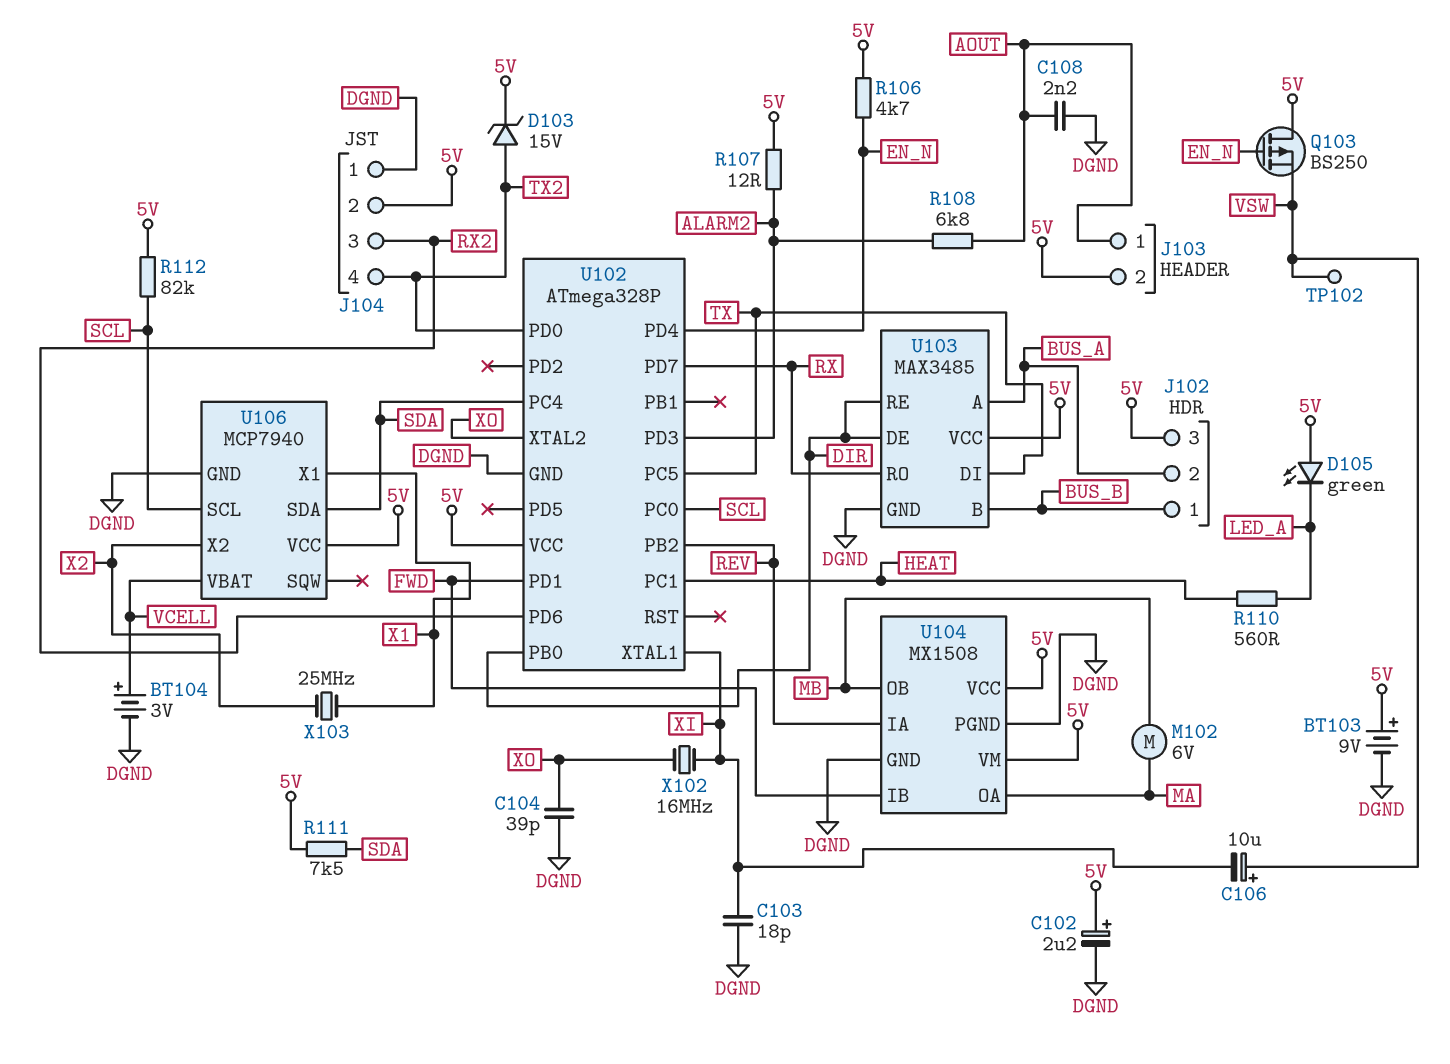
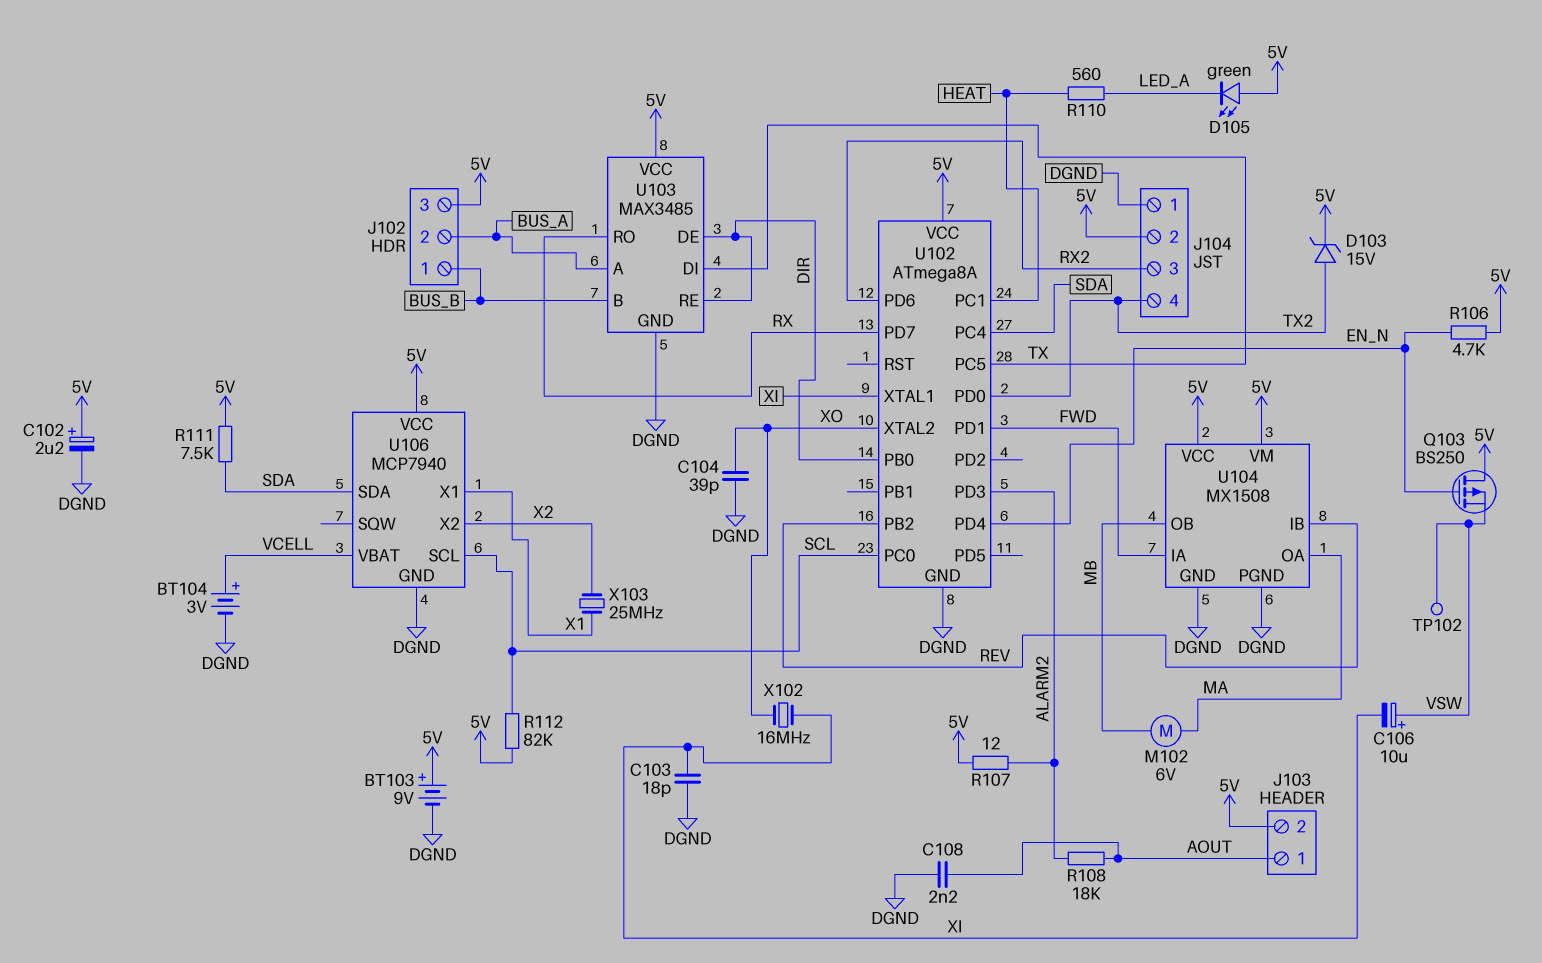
R108: 6.8k (ALARM2, AOUT) -> 18k (ALARM2, AOUT)
U102: ATmega328P -> ATmega8A
U104 pin IA: REV -> FWD
U104 pin IB: FWD -> REV

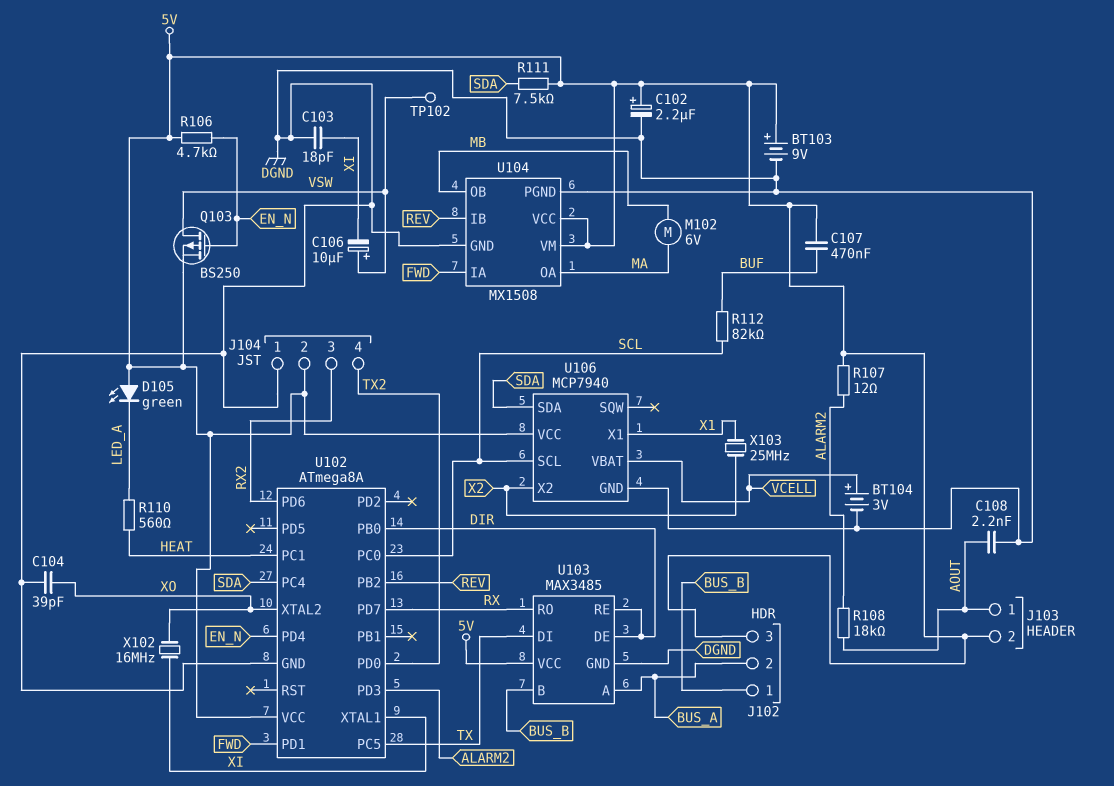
C107: none -> 470nF (5V, BUF)
D103: zener 15V (A TX2, K 5V) -> none
Q103: PMOS BS250 (G EN_N, D 5V, S VSW) -> PMOS BS250 (G EN_N, D VSW, S 5V)
R112: 82k (5V, SCL) -> 82k (BUF, SCL)

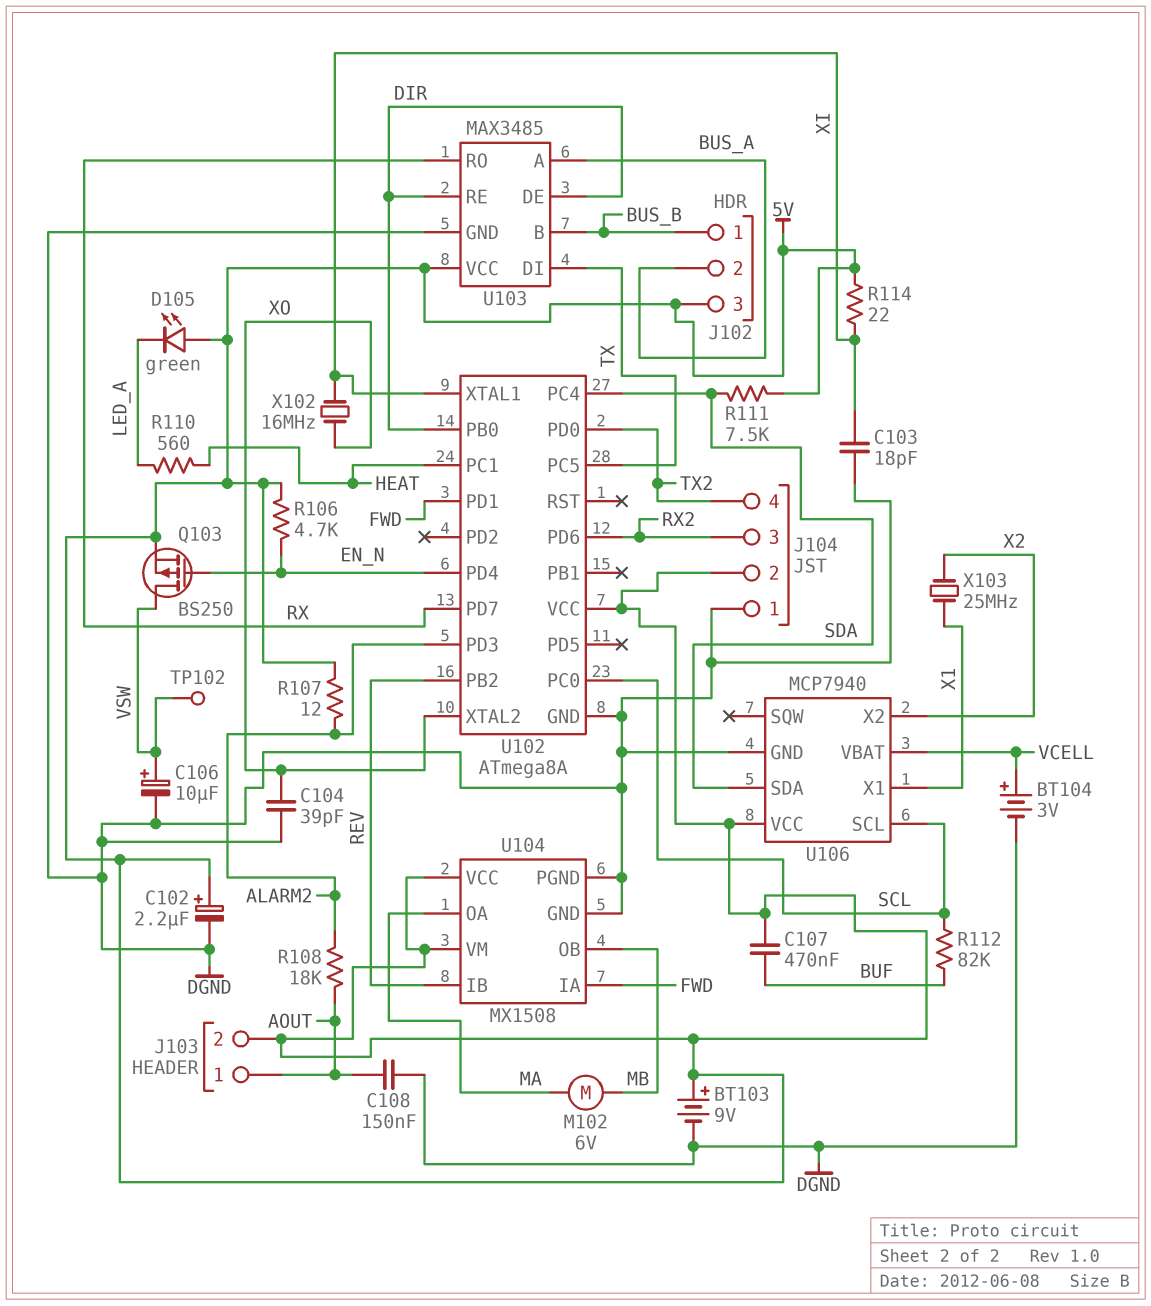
C106: 10uF (plus VSW, minus XI) -> 10uF (plus VSW, minus DGND)
C108: 2.2nF (AOUT, DGND) -> 150nF (AOUT, DGND)
R114: none -> 22 (5V, XI)

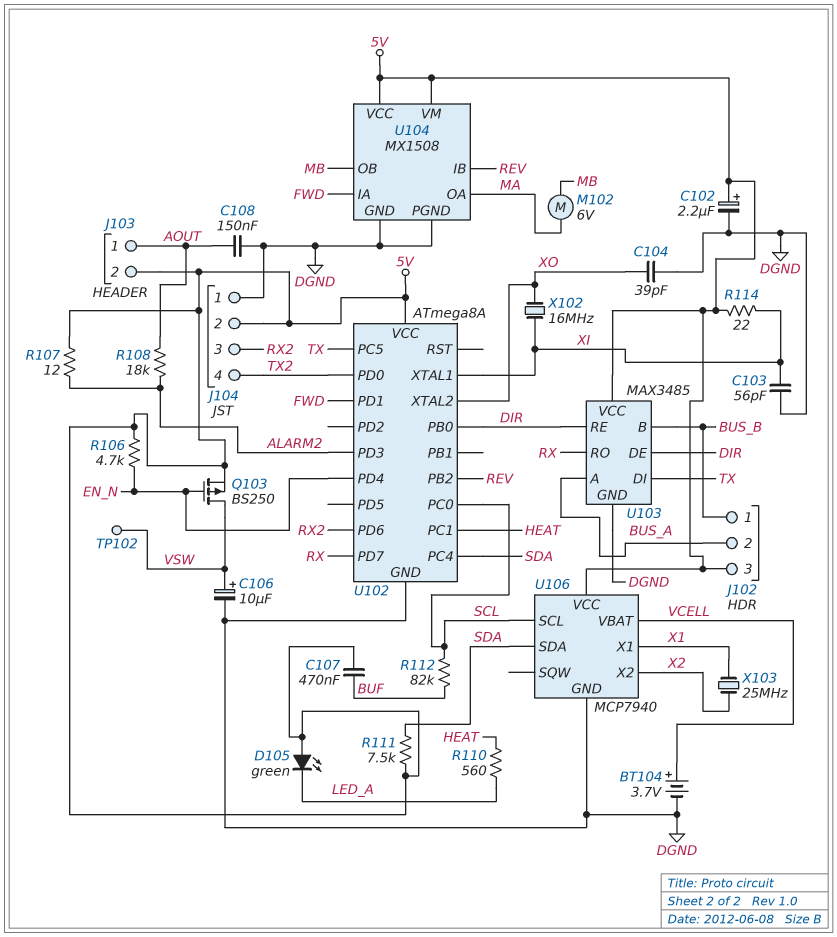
BT103: 9V (plus 5V, minus DGND) -> none
BT104: 3V (plus VCELL, minus DGND) -> 3.7V (plus VCELL, minus DGND)
C103: 18pF (DGND, XI) -> 56pF (DGND, XI)

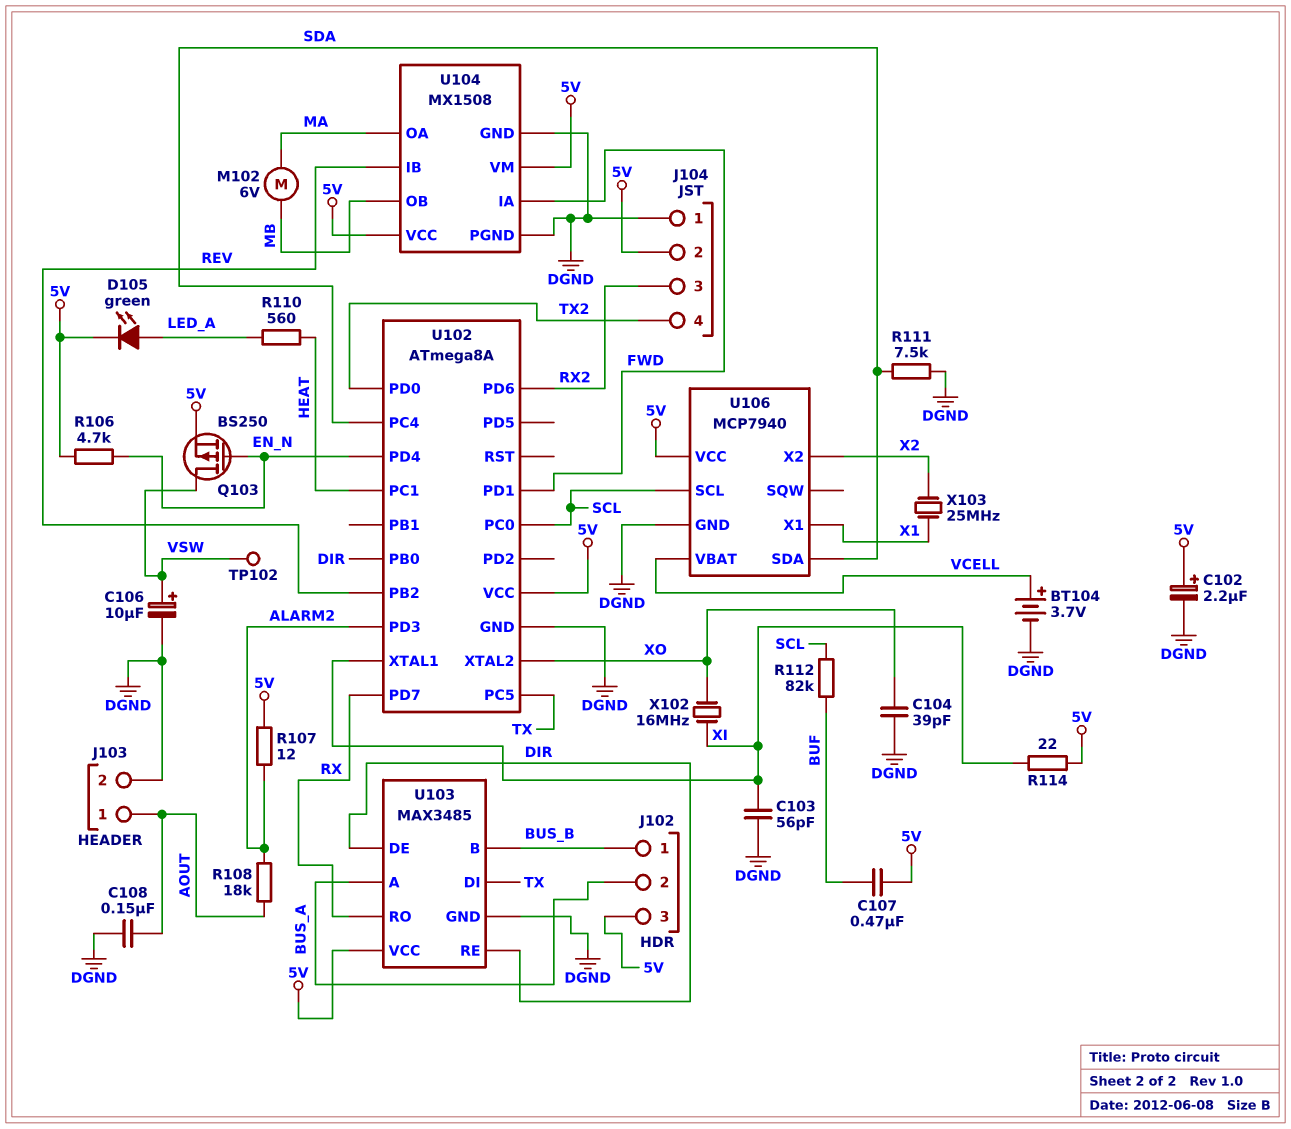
D105: LED green (A 5V, K LED_A) -> LED green (A LED_A, K 5V)
J103 pin 2: 5V -> DGND
R111: 7.5k (5V, SDA) -> 7.5k (DGND, SDA)

